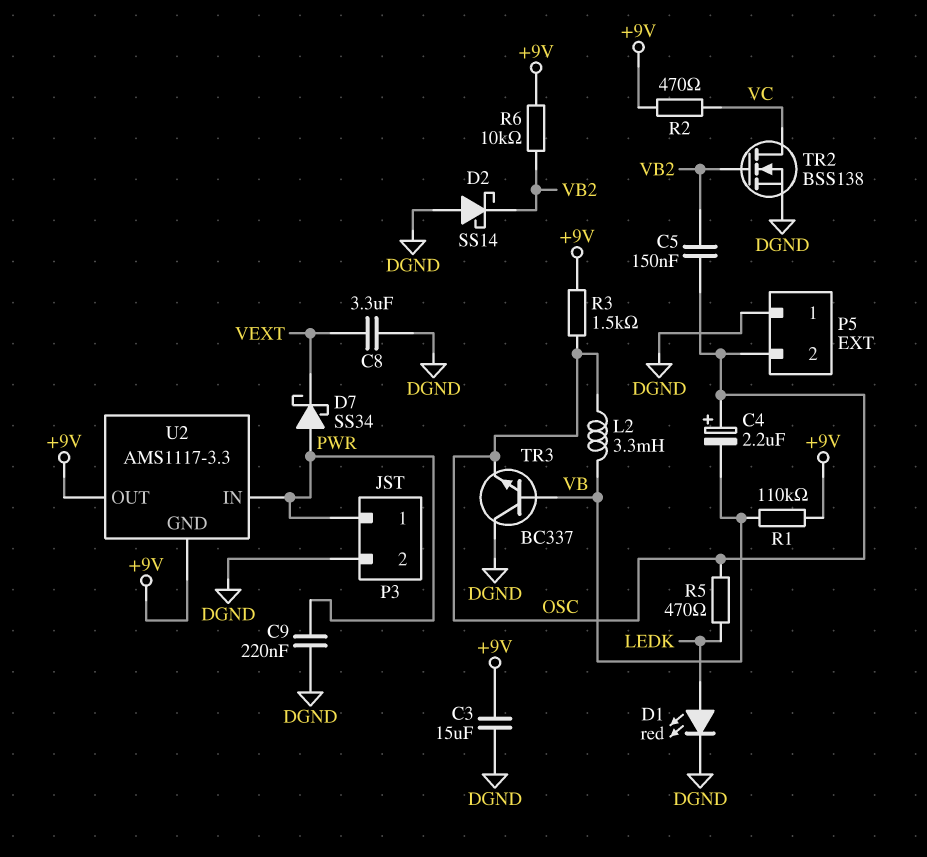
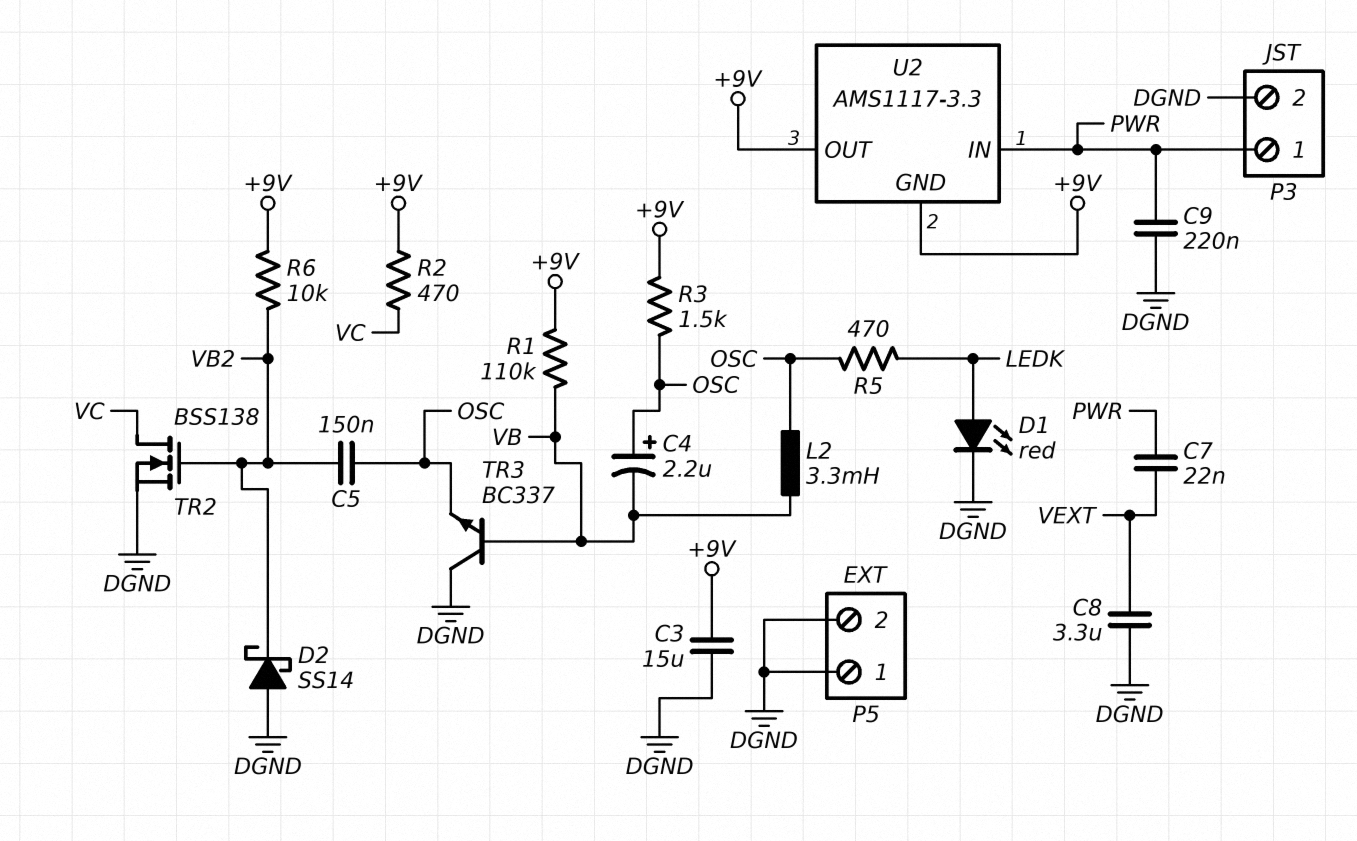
C7: none -> 22nF (PWR, VEXT)
D7: schottky SS34 (A PWR, K VEXT) -> none
P5 pin 2: OSC -> DGND

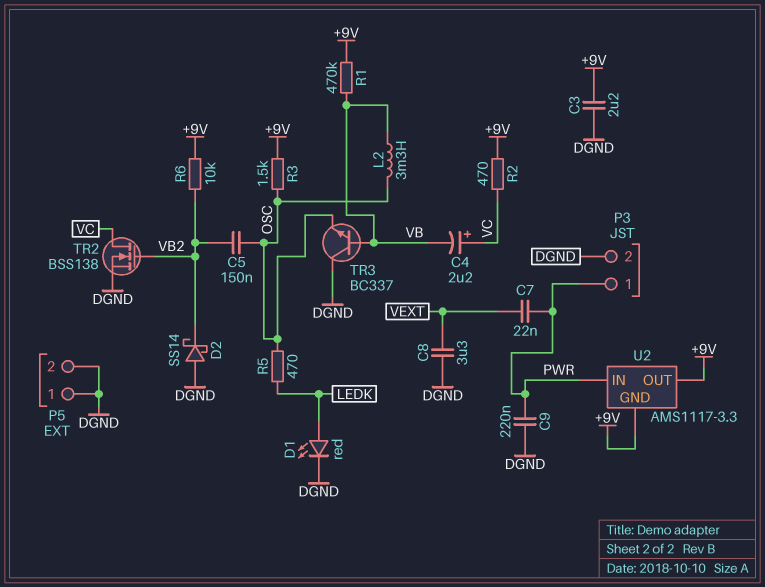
C3: 15uF (+9V, DGND) -> 2.2uF (+9V, DGND)
C4: 2.2uF (plus OSC, minus VB) -> 2.2uF (plus VC, minus VB)
R1: 110k (+9V, VB) -> 470k (+9V, VB)

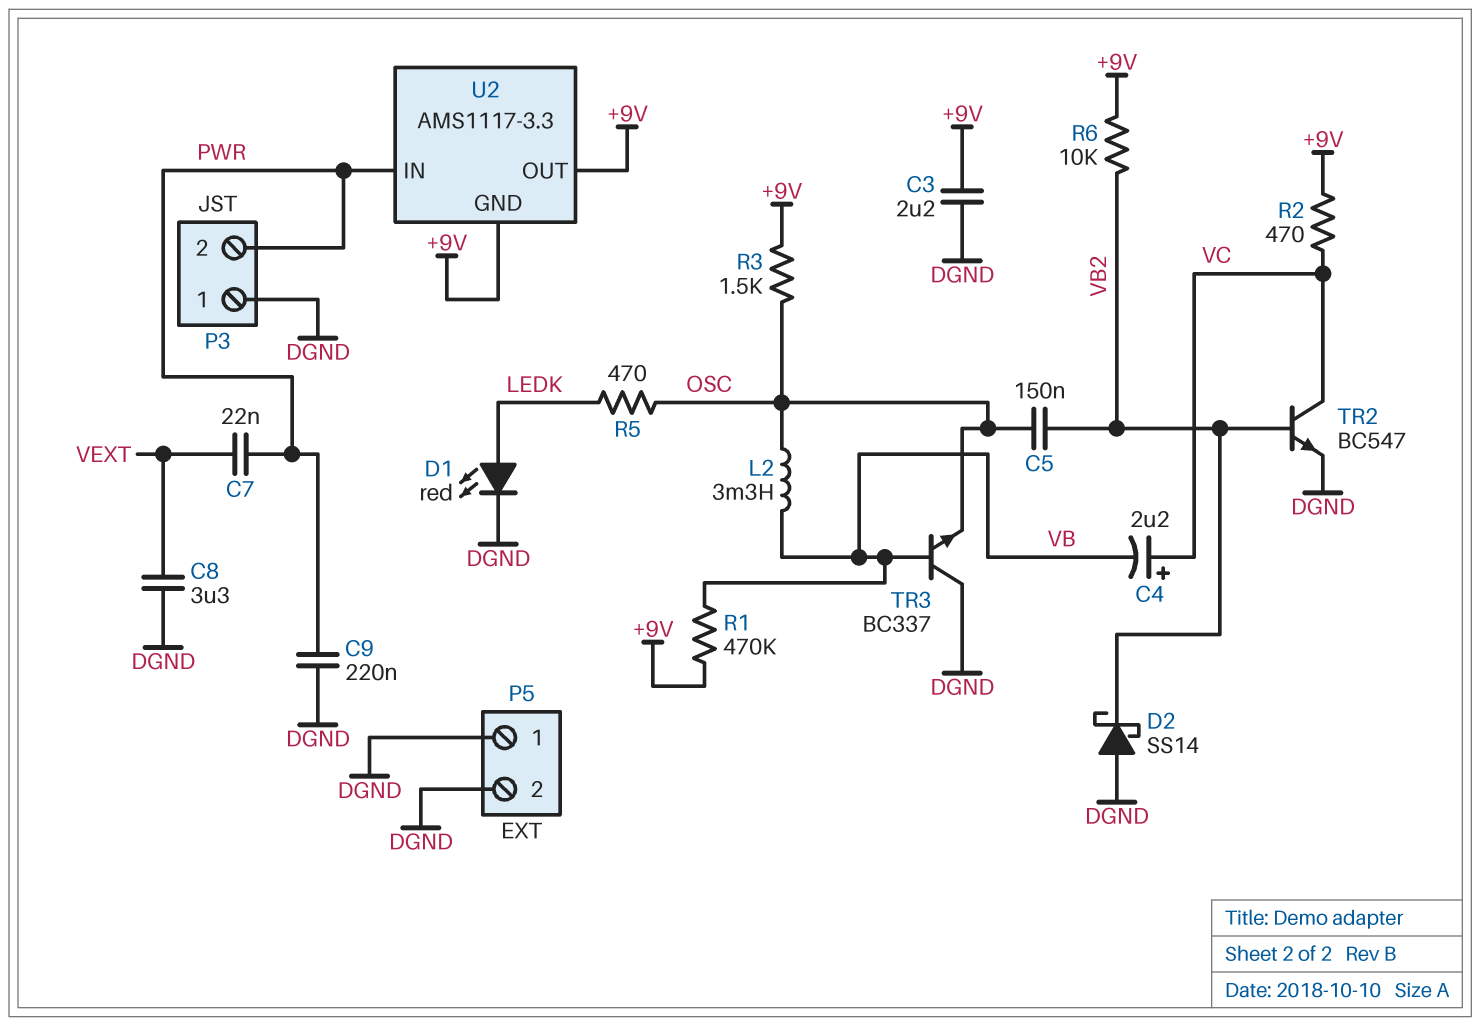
P3 pin 1: PWR -> DGND
P3 pin 2: DGND -> PWR
TR2: NMOS BSS138 (G VB2, D VC, S DGND) -> NPN BC547 (B VB2, C VC, E DGND)

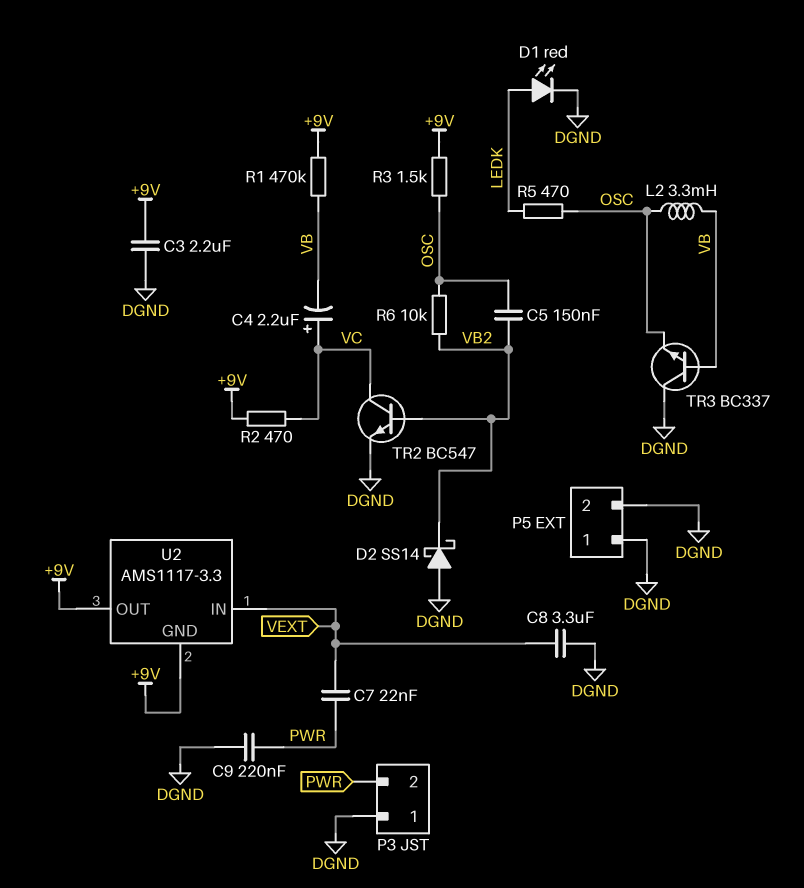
R6: 10k (+9V, VB2) -> 10k (OSC, VB2)
U2 pin IN: PWR -> VEXT

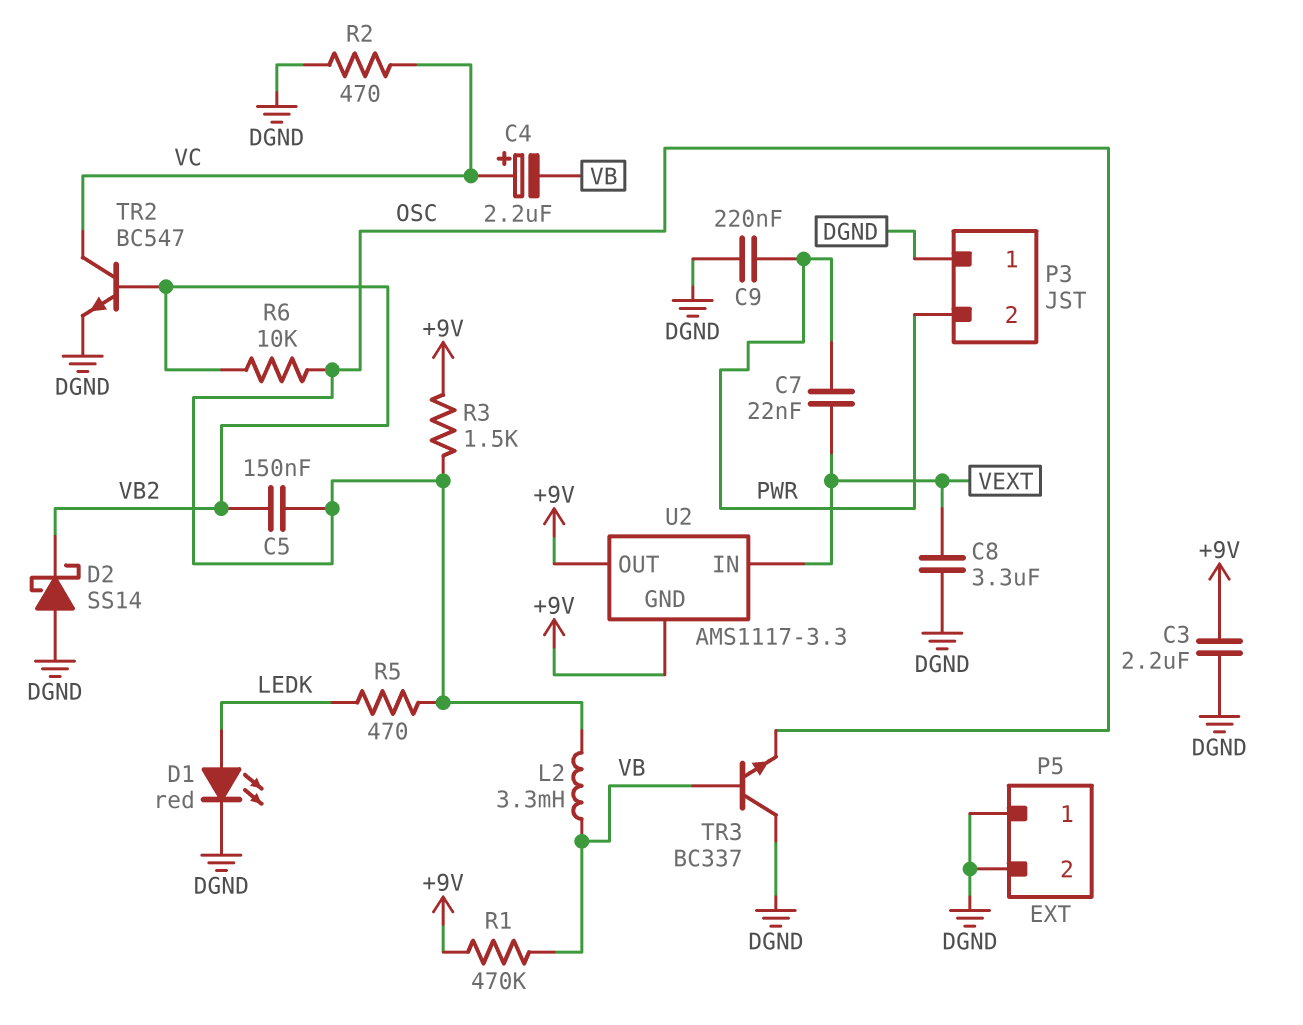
R2: 470 (+9V, VC) -> 470 (DGND, VC)

